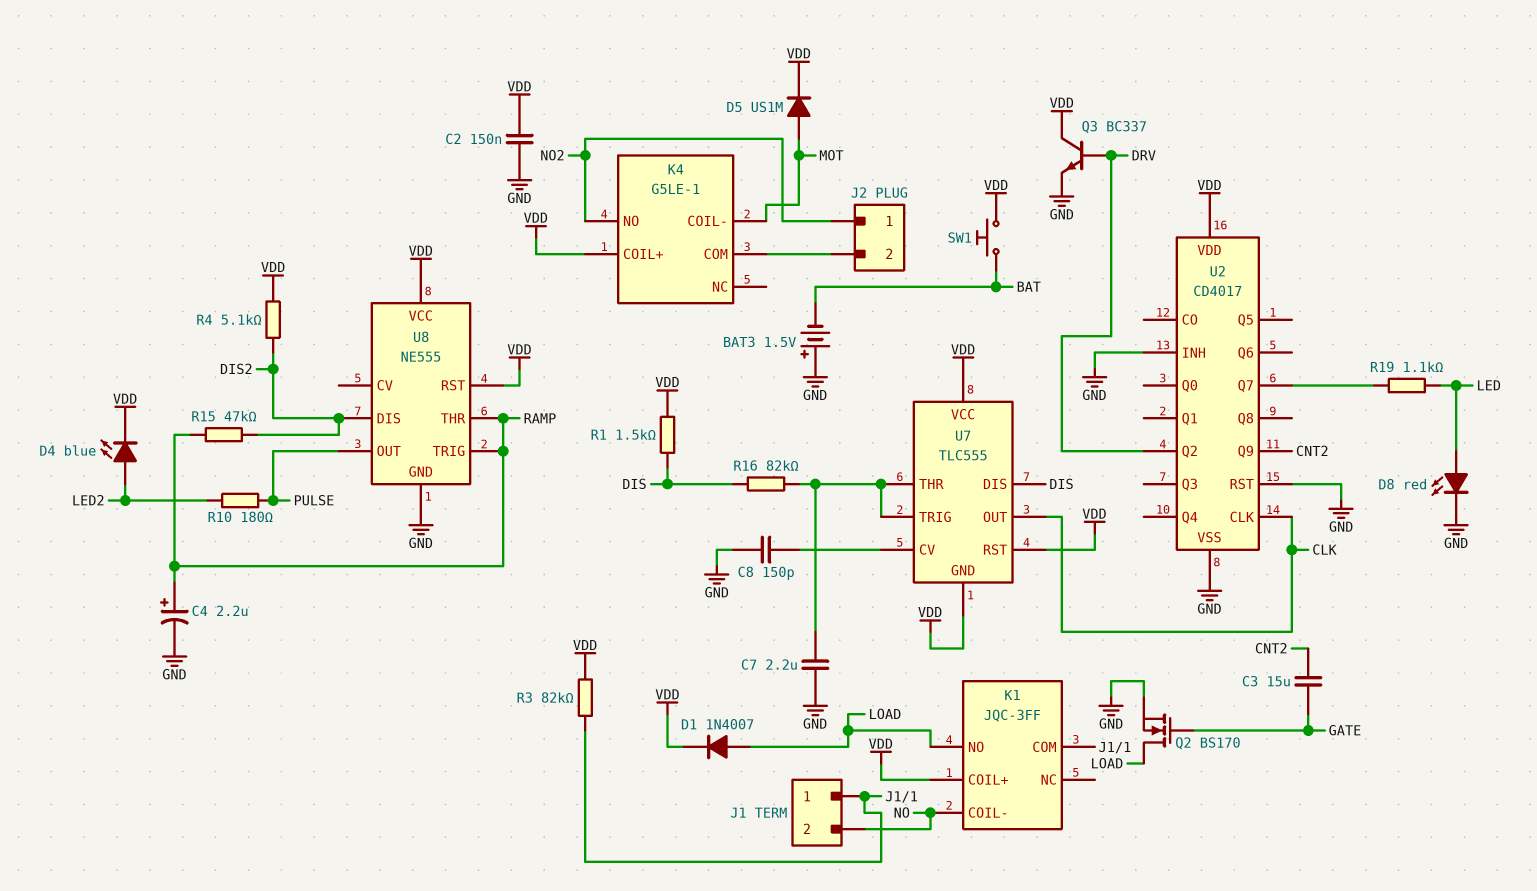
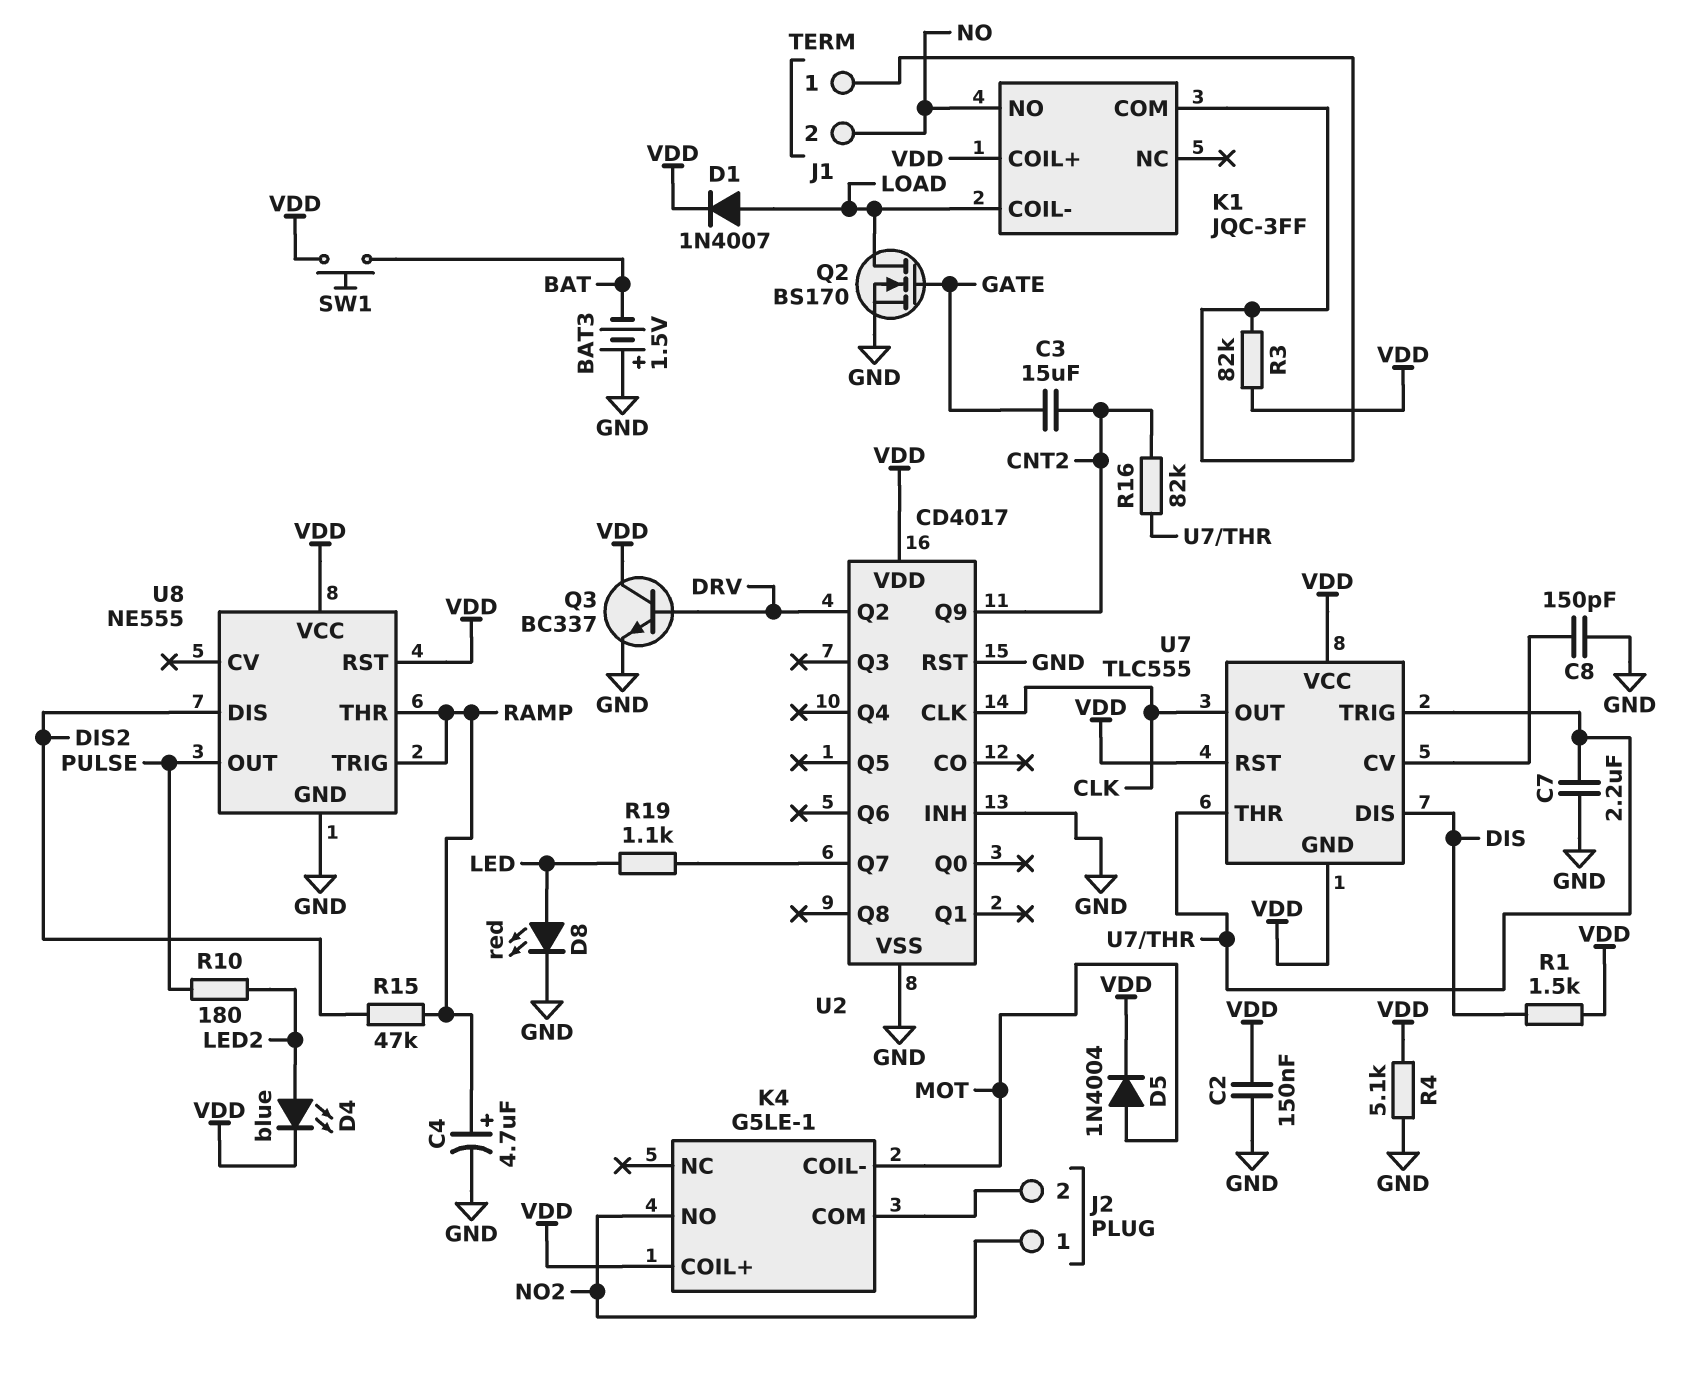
C4: 2.2uF (plus RAMP, minus GND) -> 4.7uF (plus RAMP, minus GND)
D5: diode US1M (A MOT, K VDD) -> diode 1N4004 (A MOT, K VDD)
K1 pin COIL-: NO -> LOAD
K1 pin NO: LOAD -> NO
R4: 5.1k (DIS2, VDD) -> 5.1k (GND, VDD)
R16: 82k (DIS, U7/THR) -> 82k (CNT2, U7/THR)

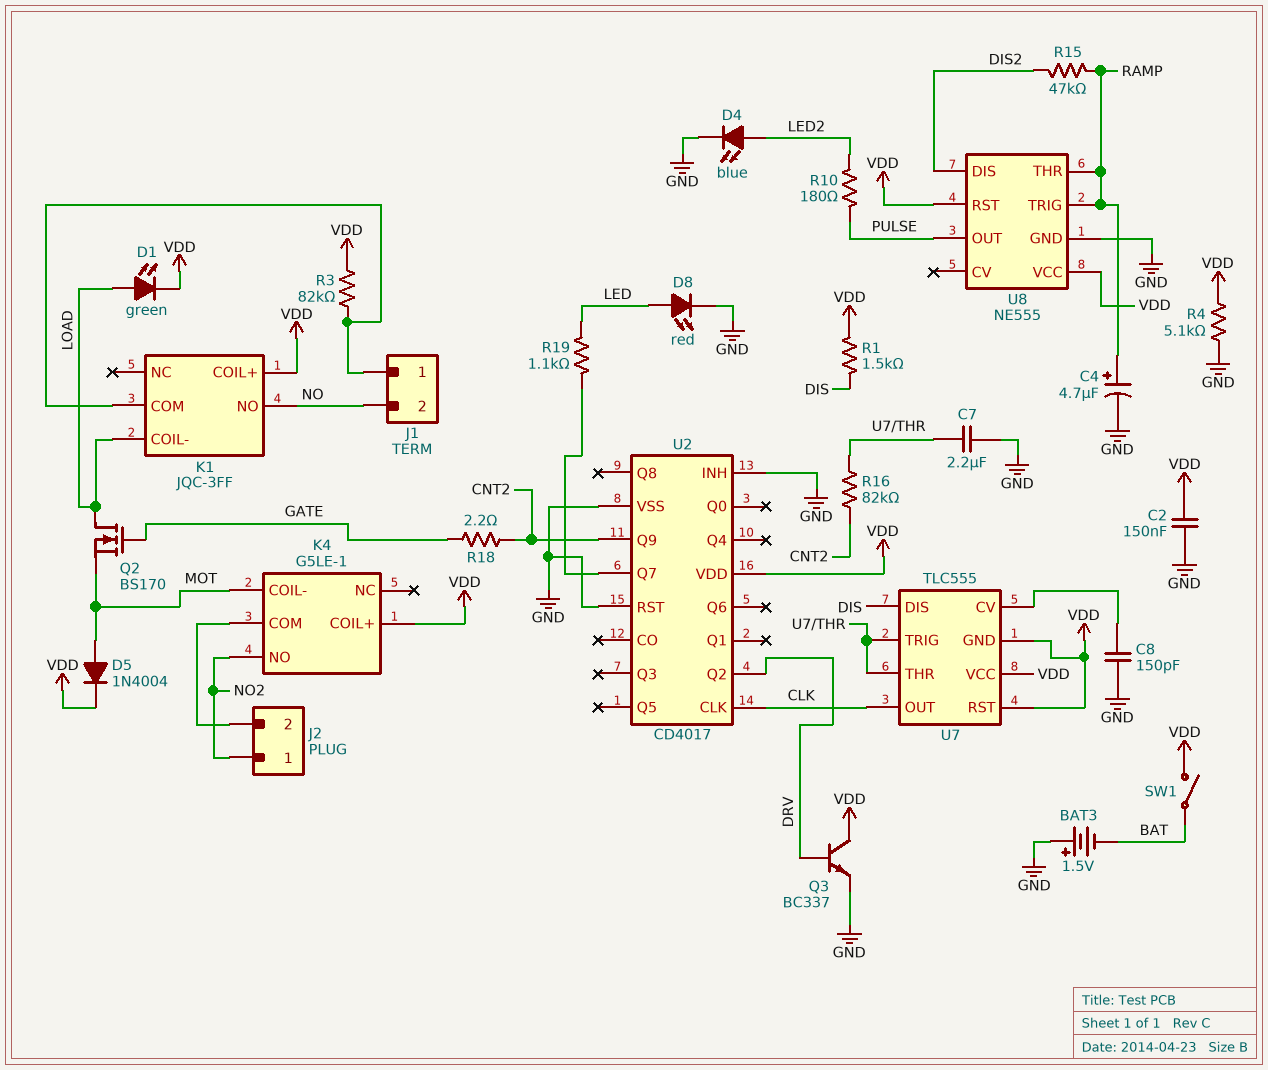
C3: 15uF (CNT2, GATE) -> none
D1: diode 1N4007 (A LOAD, K VDD) -> LED green (A LOAD, K VDD)
D4: LED blue (A LED2, K VDD) -> LED blue (A LED2, K GND)
Q2: NMOS BS170 (G GATE, D LOAD, S GND) -> NMOS BS170 (G GATE, D LOAD, S MOT)
R18: none -> 2.2 (CNT2, GATE)
SW1: button (BAT, VDD) -> switch (BAT, VDD)

